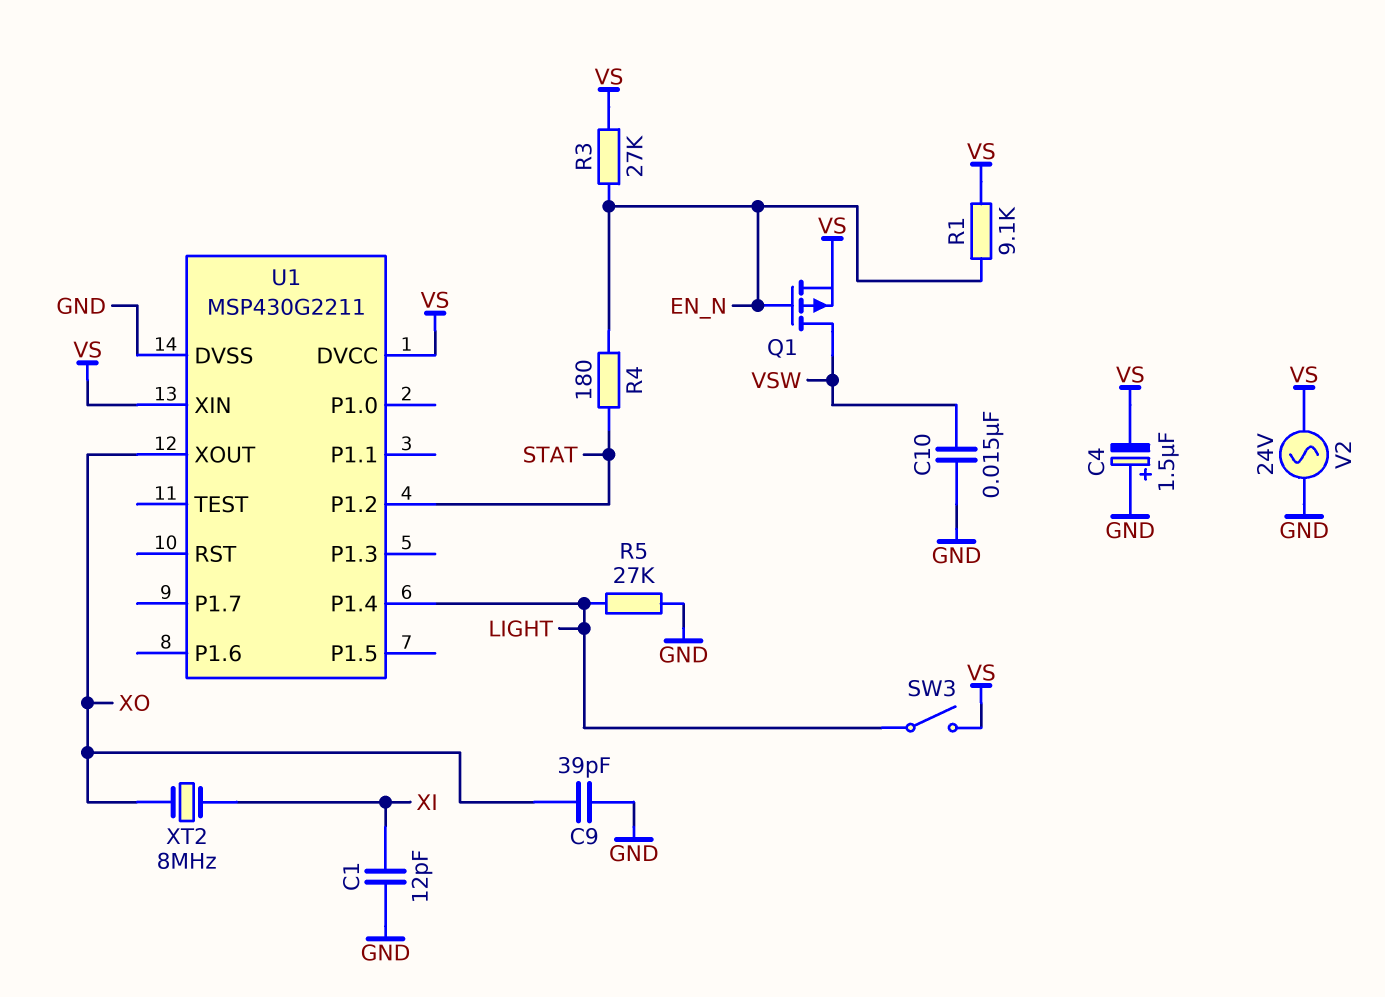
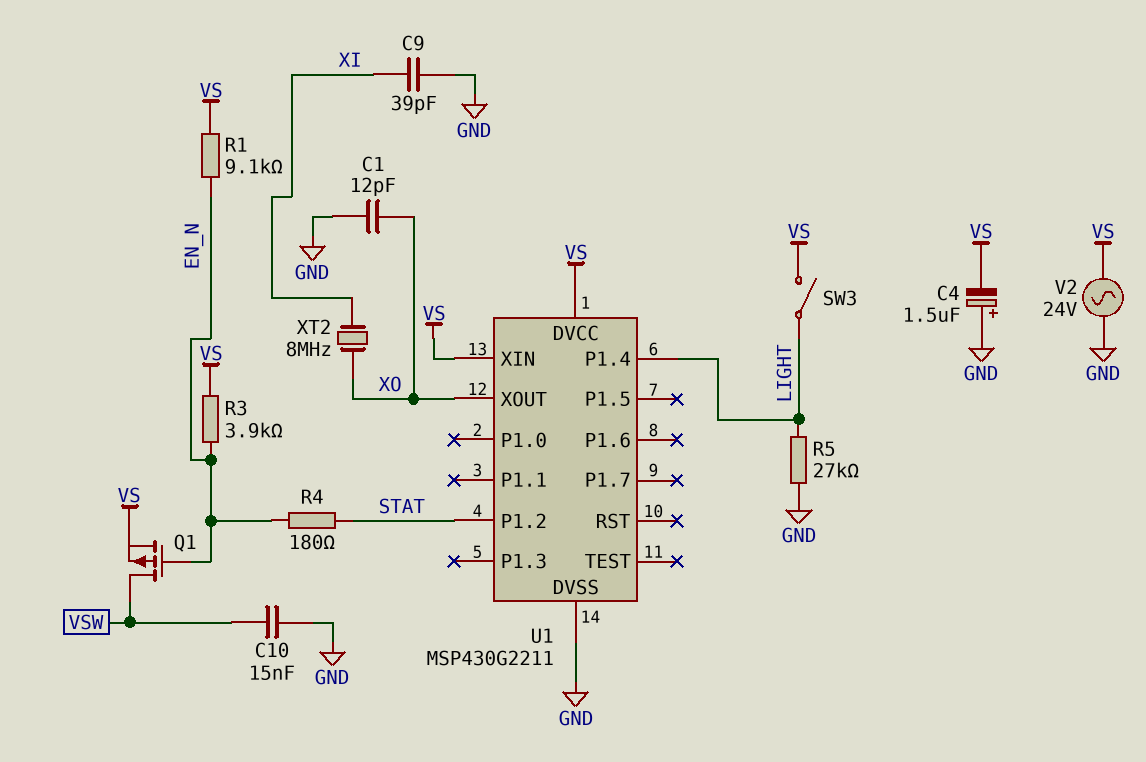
C1: 12pF (GND, XI) -> 12pF (GND, XO)
C9: 39pF (GND, XO) -> 39pF (GND, XI)
R3: 27k (EN_N, VS) -> 3.9k (EN_N, VS)

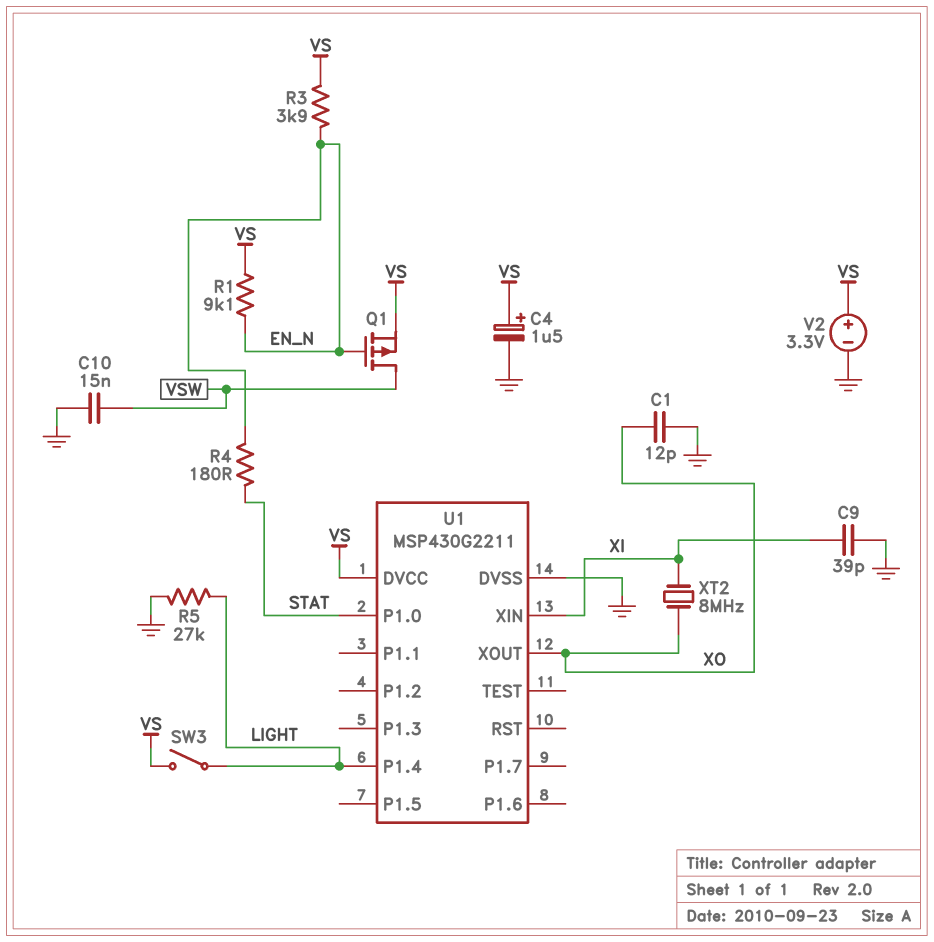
C4: 1.5uF (plus GND, minus VS) -> 1.5uF (plus VS, minus GND)
U1 pin P1.0: none -> STAT
U1 pin P1.2: STAT -> none
U1 pin XIN: VS -> XI
V2: AC 24V (GND, VS) -> 3.3V (plus VS, minus GND)

